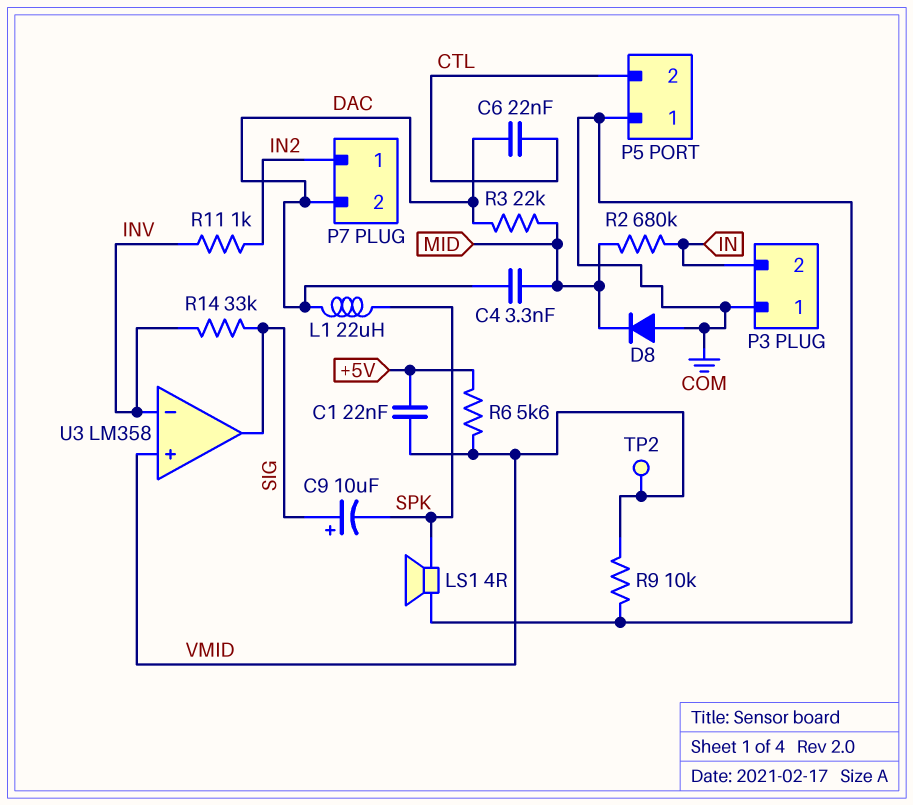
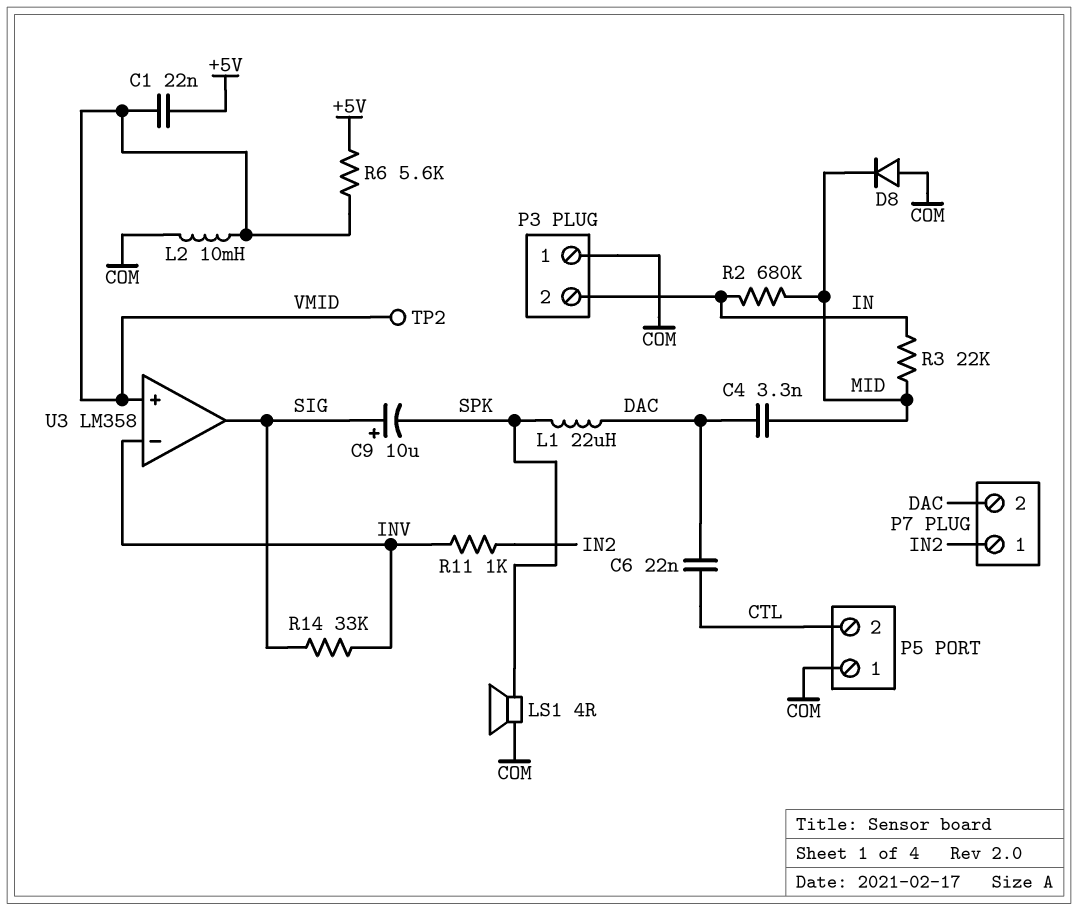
L2: none -> 10mH (COM, VMID)
R3: 22k (DAC, MID) -> 22k (IN, MID)
R9: 10k (COM, VMID) -> none

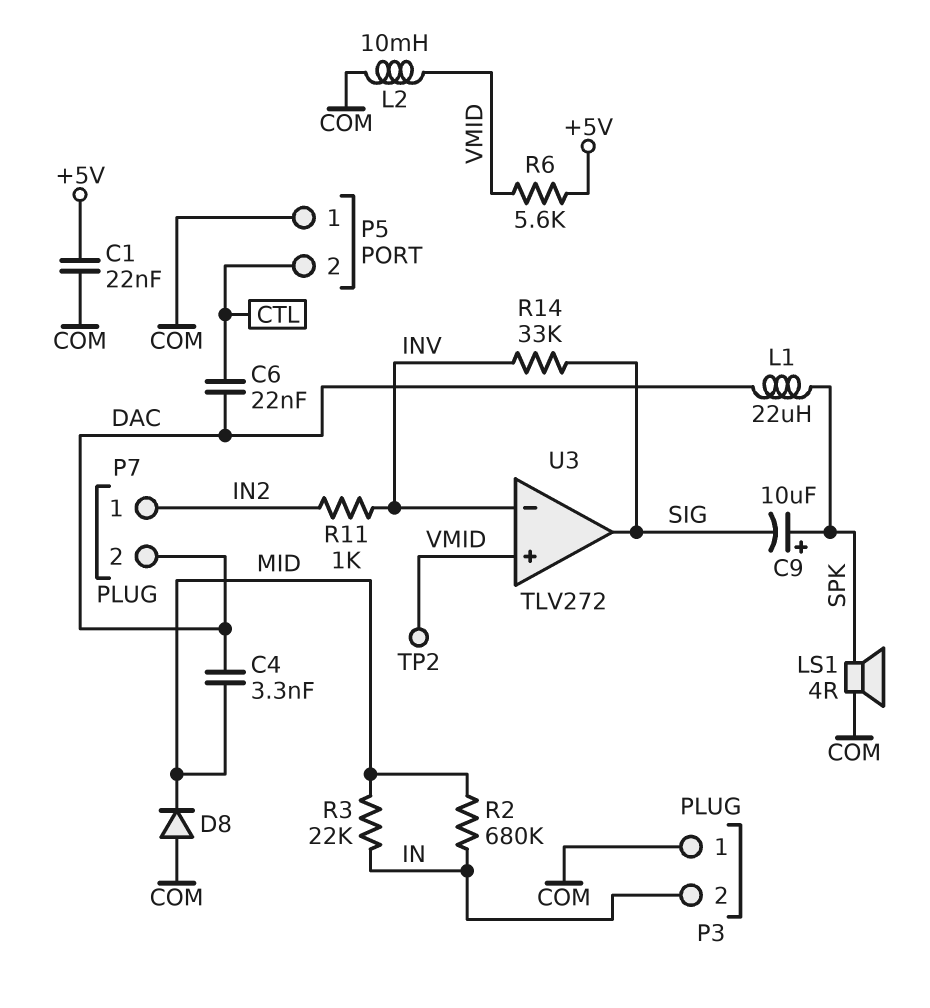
C1: 22nF (+5V, VMID) -> 22nF (+5V, COM)
C9: 10uF (plus SIG, minus SPK) -> 10uF (plus SPK, minus SIG)
U3: LM358 -> TLV272

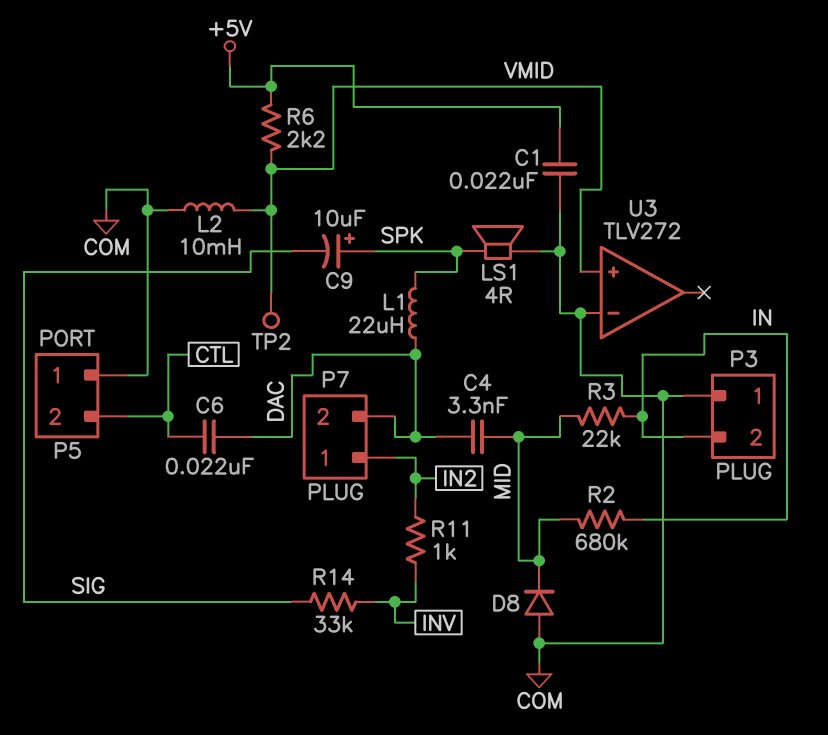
R6: 5.6k (+5V, VMID) -> 2.2k (+5V, VMID)
U3 pin in-: INV -> COM
U3 pin out: SIG -> none

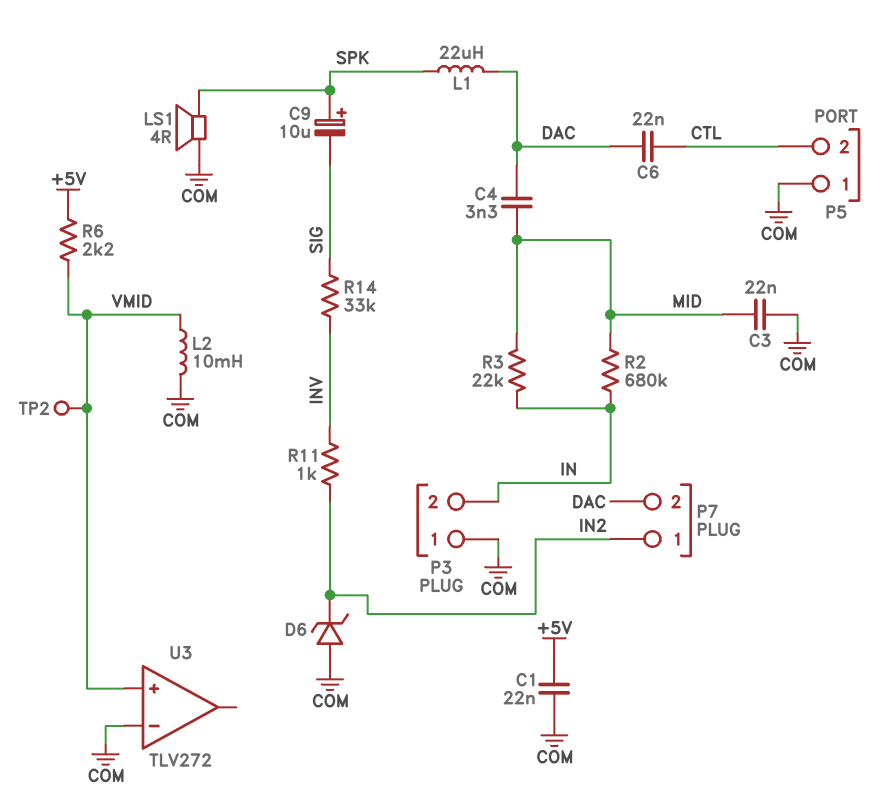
C3: none -> 22nF (COM, MID)
D6: none -> zener (A COM, K IN2)
D8: diode (A COM, K MID) -> none

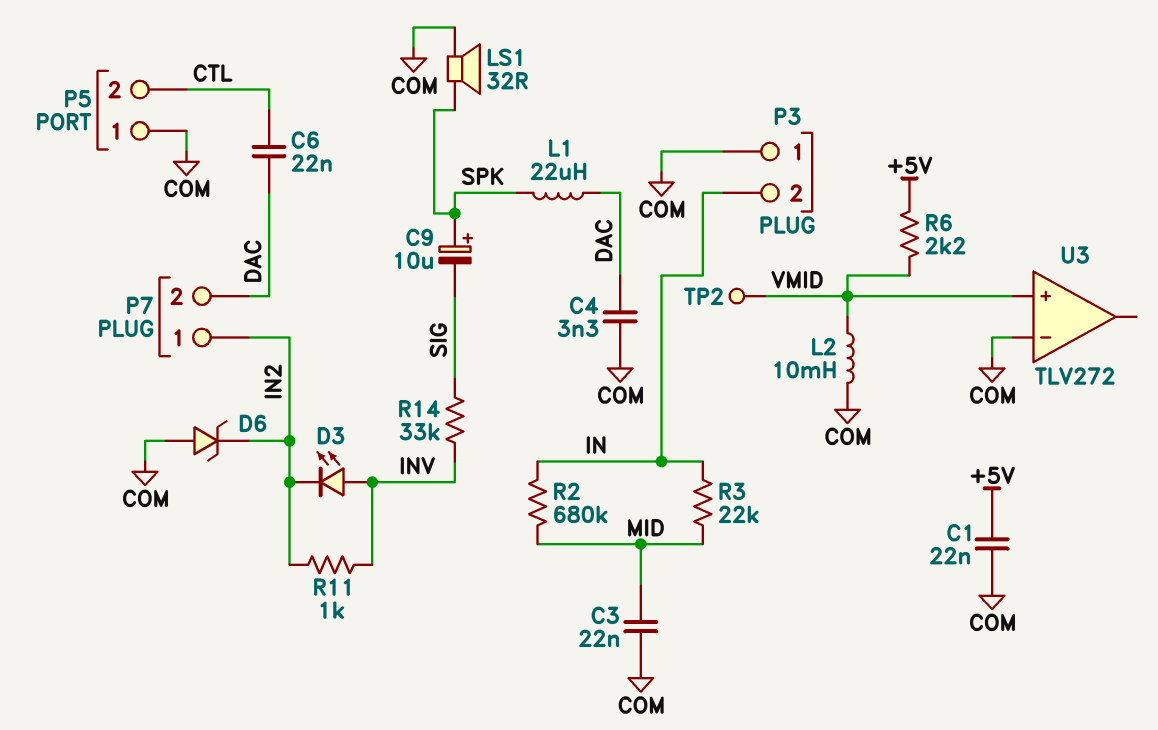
C4: 3.3nF (DAC, MID) -> 3.3nF (COM, DAC)
D3: none -> LED (A INV, K IN2)
LS1: speaker 4R (COM, SPK) -> speaker 32R (COM, SPK)

